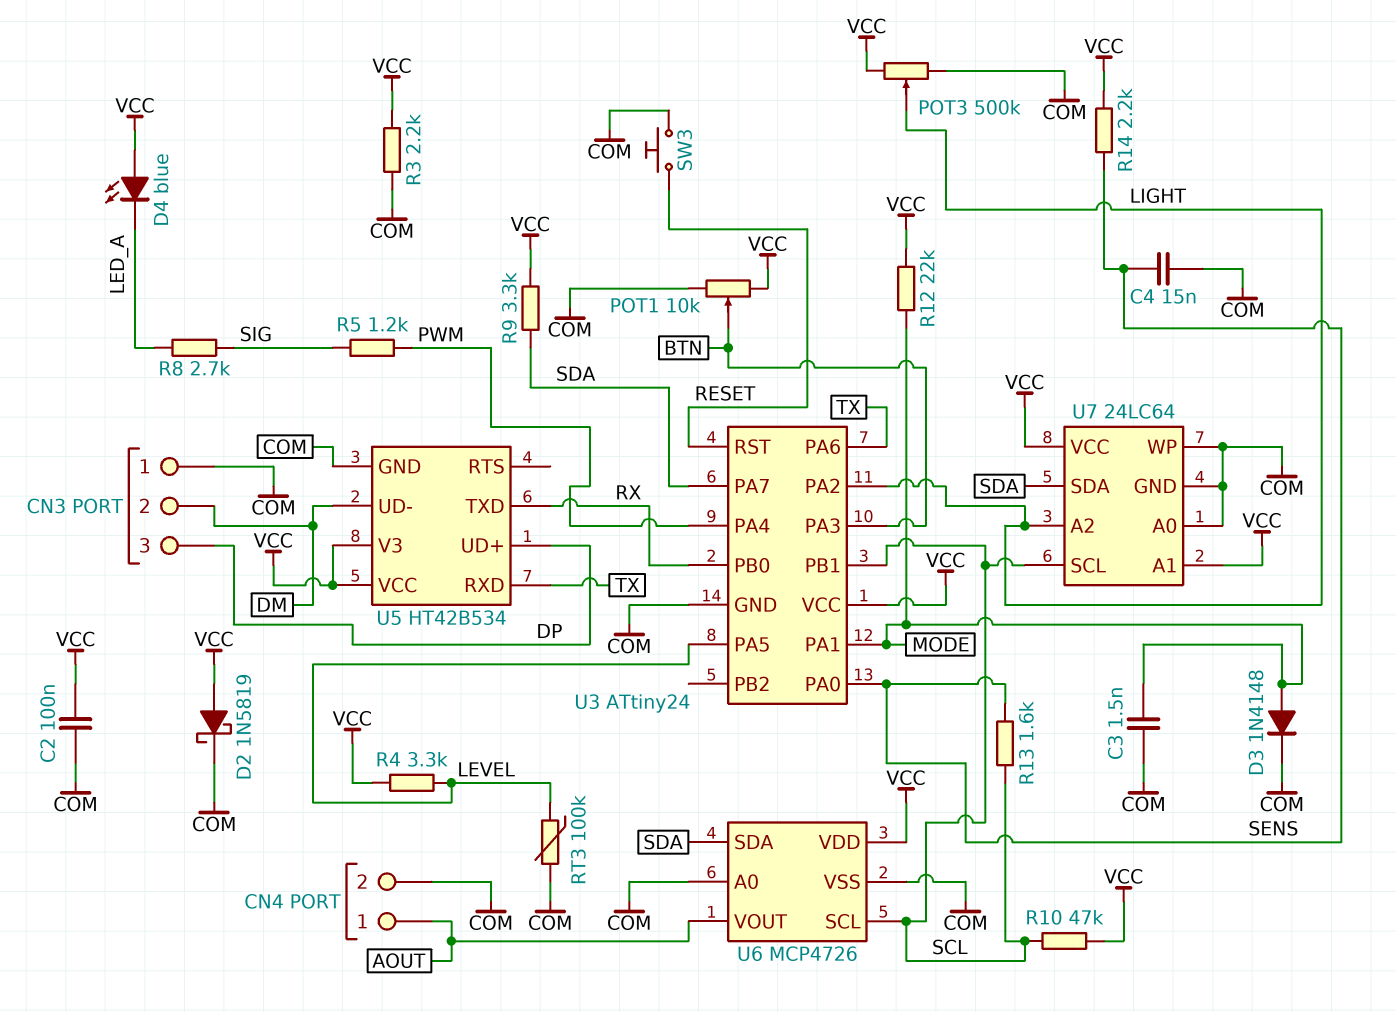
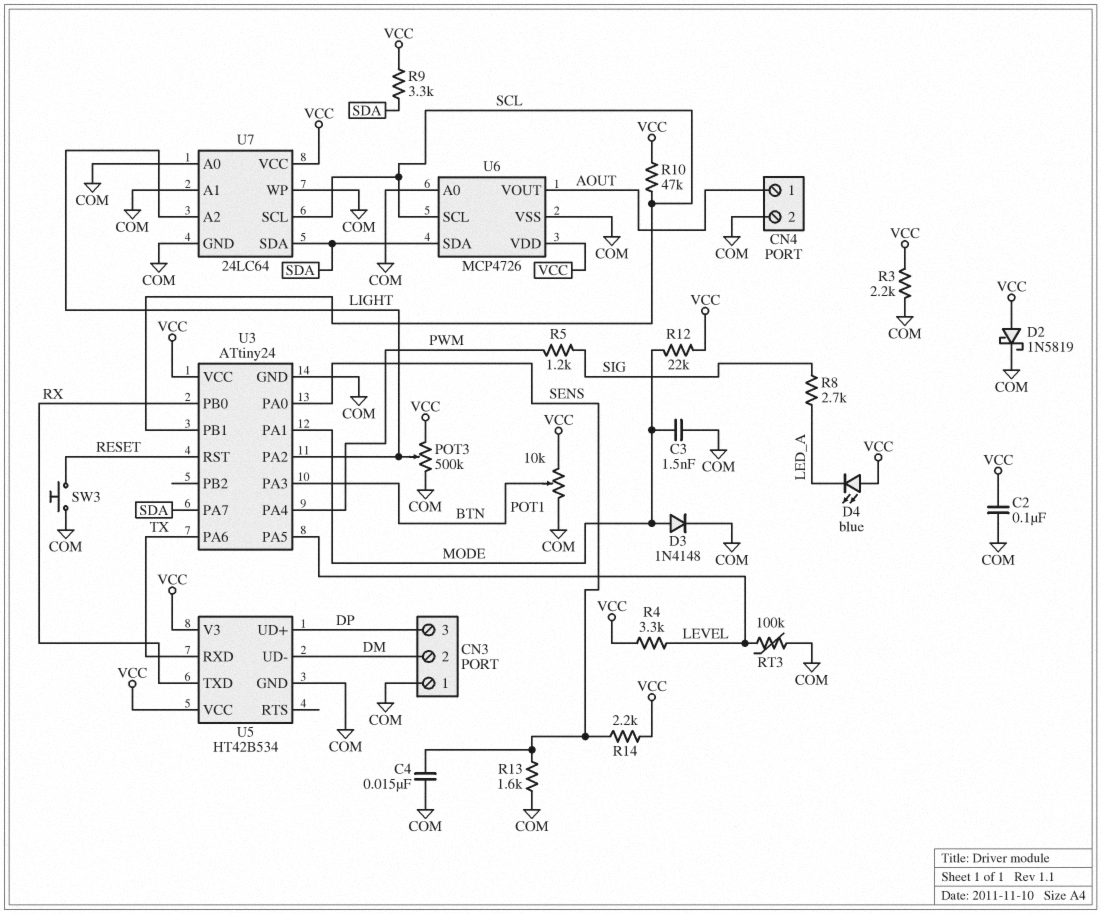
R13: 1.6k (SCL, SENS) -> 1.6k (COM, SENS)
U7 pin A1: VCC -> COM

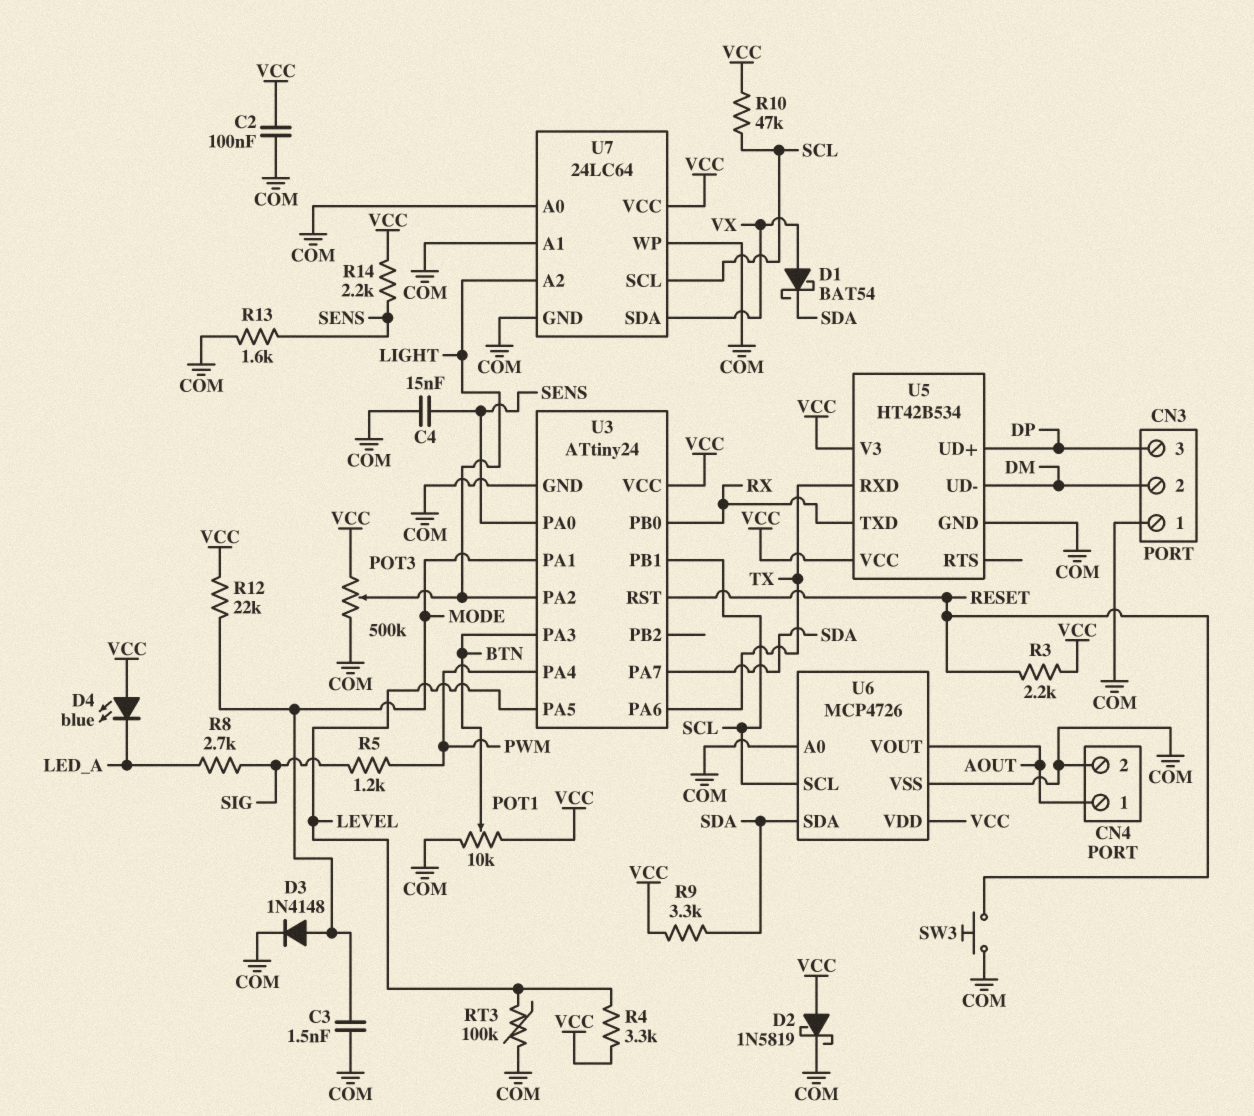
D1: none -> schottky BAT54 (A VX, K SDA)
R3: 2.2k (COM, VCC) -> 2.2k (RESET, VCC)
U7 pin SDA: SDA -> VX

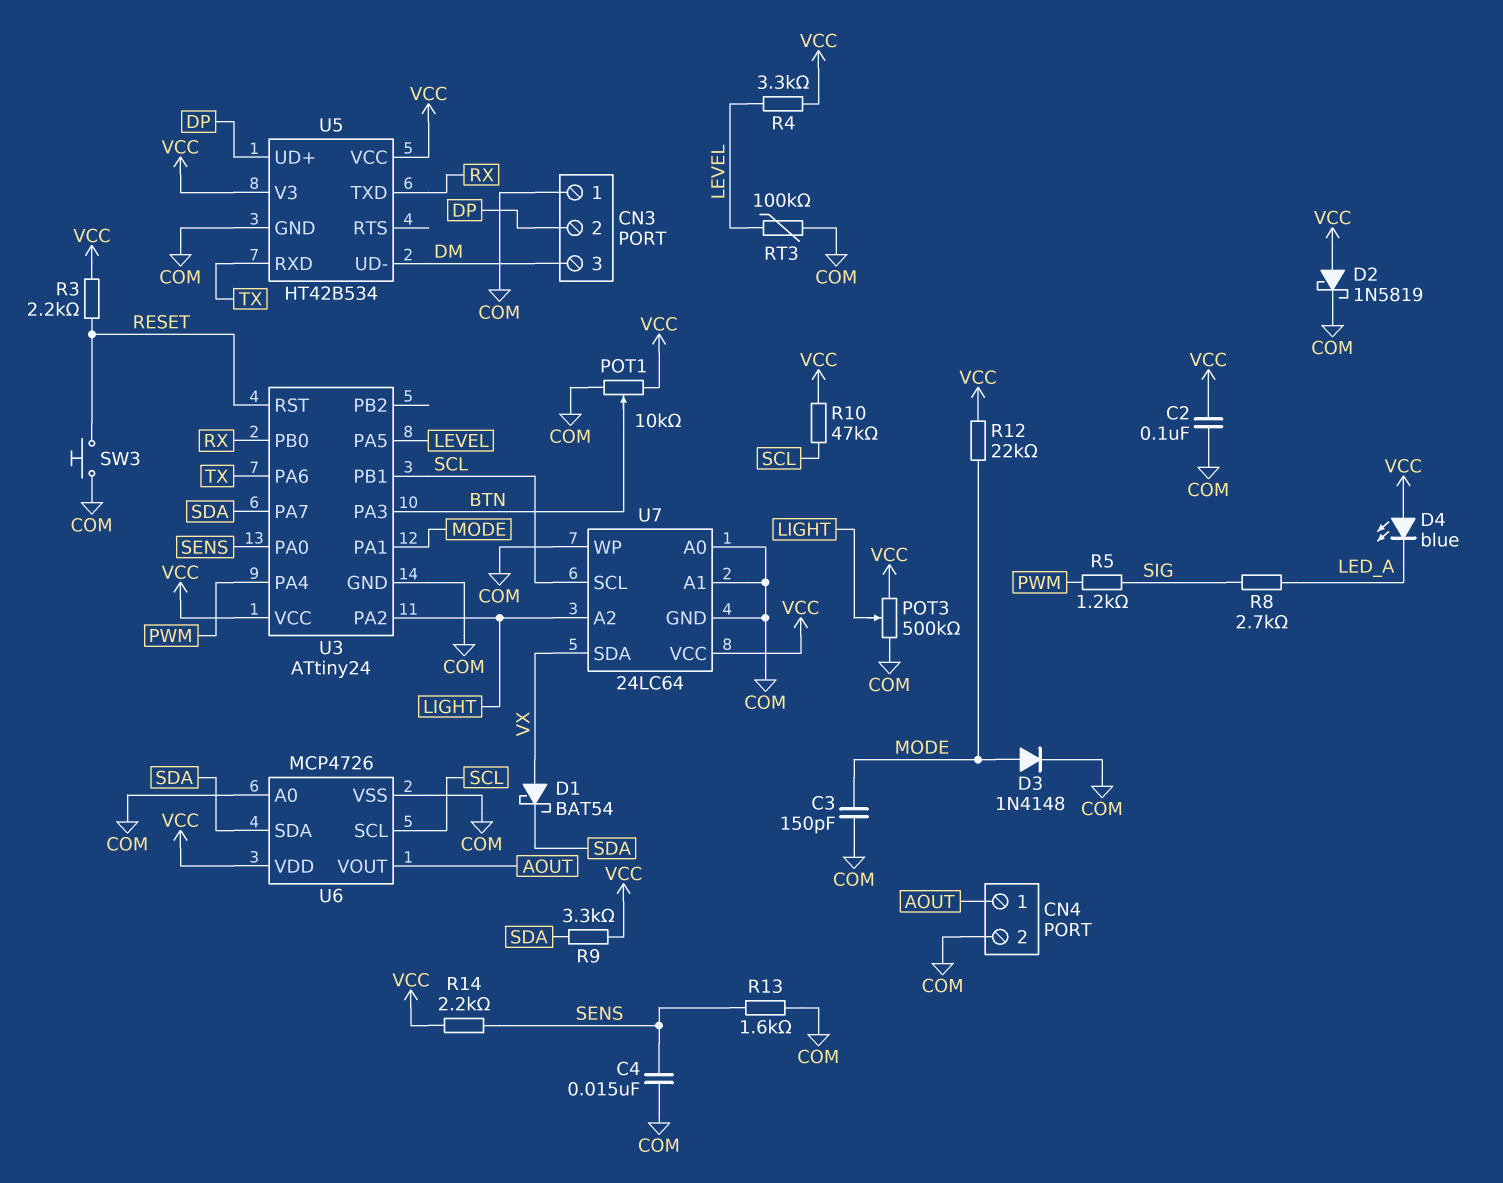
C3: 1.5nF (COM, MODE) -> 150pF (COM, MODE)
CN3 pin 2: DM -> DP
CN3 pin 3: DP -> DM

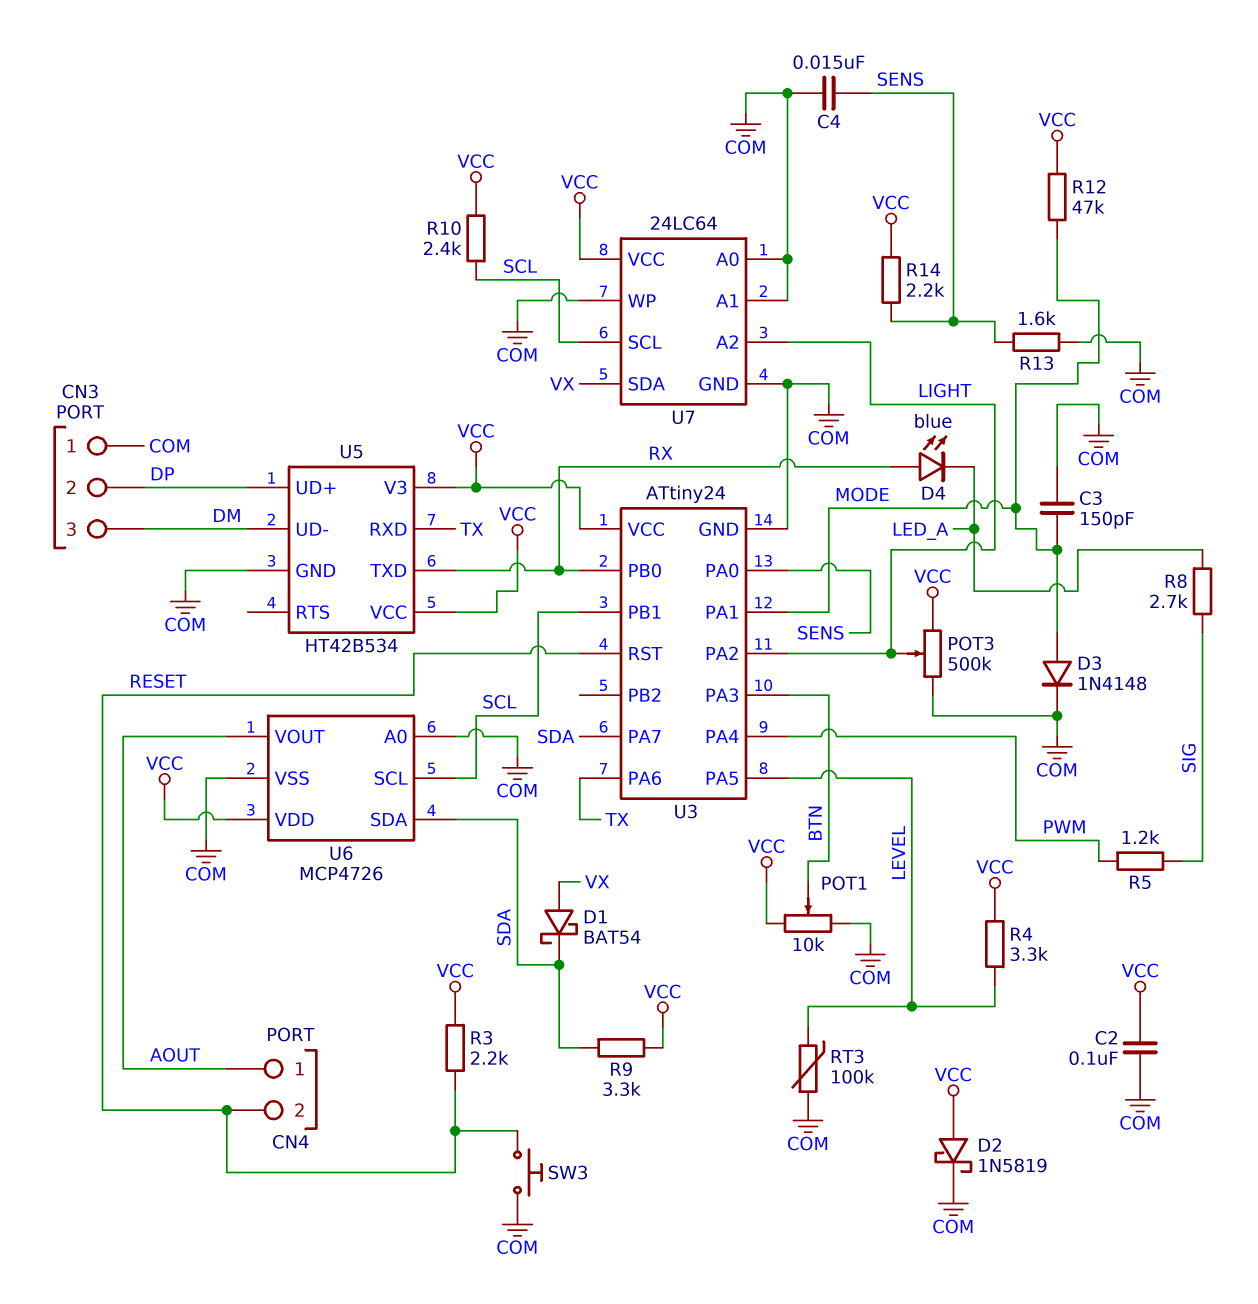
CN4 pin 2: COM -> RESET
D4: LED blue (A VCC, K LED_A) -> LED blue (A RX, K LED_A)
R10: 47k (SCL, VCC) -> 2.4k (SCL, VCC)
R12: 22k (MODE, VCC) -> 47k (MODE, VCC)

